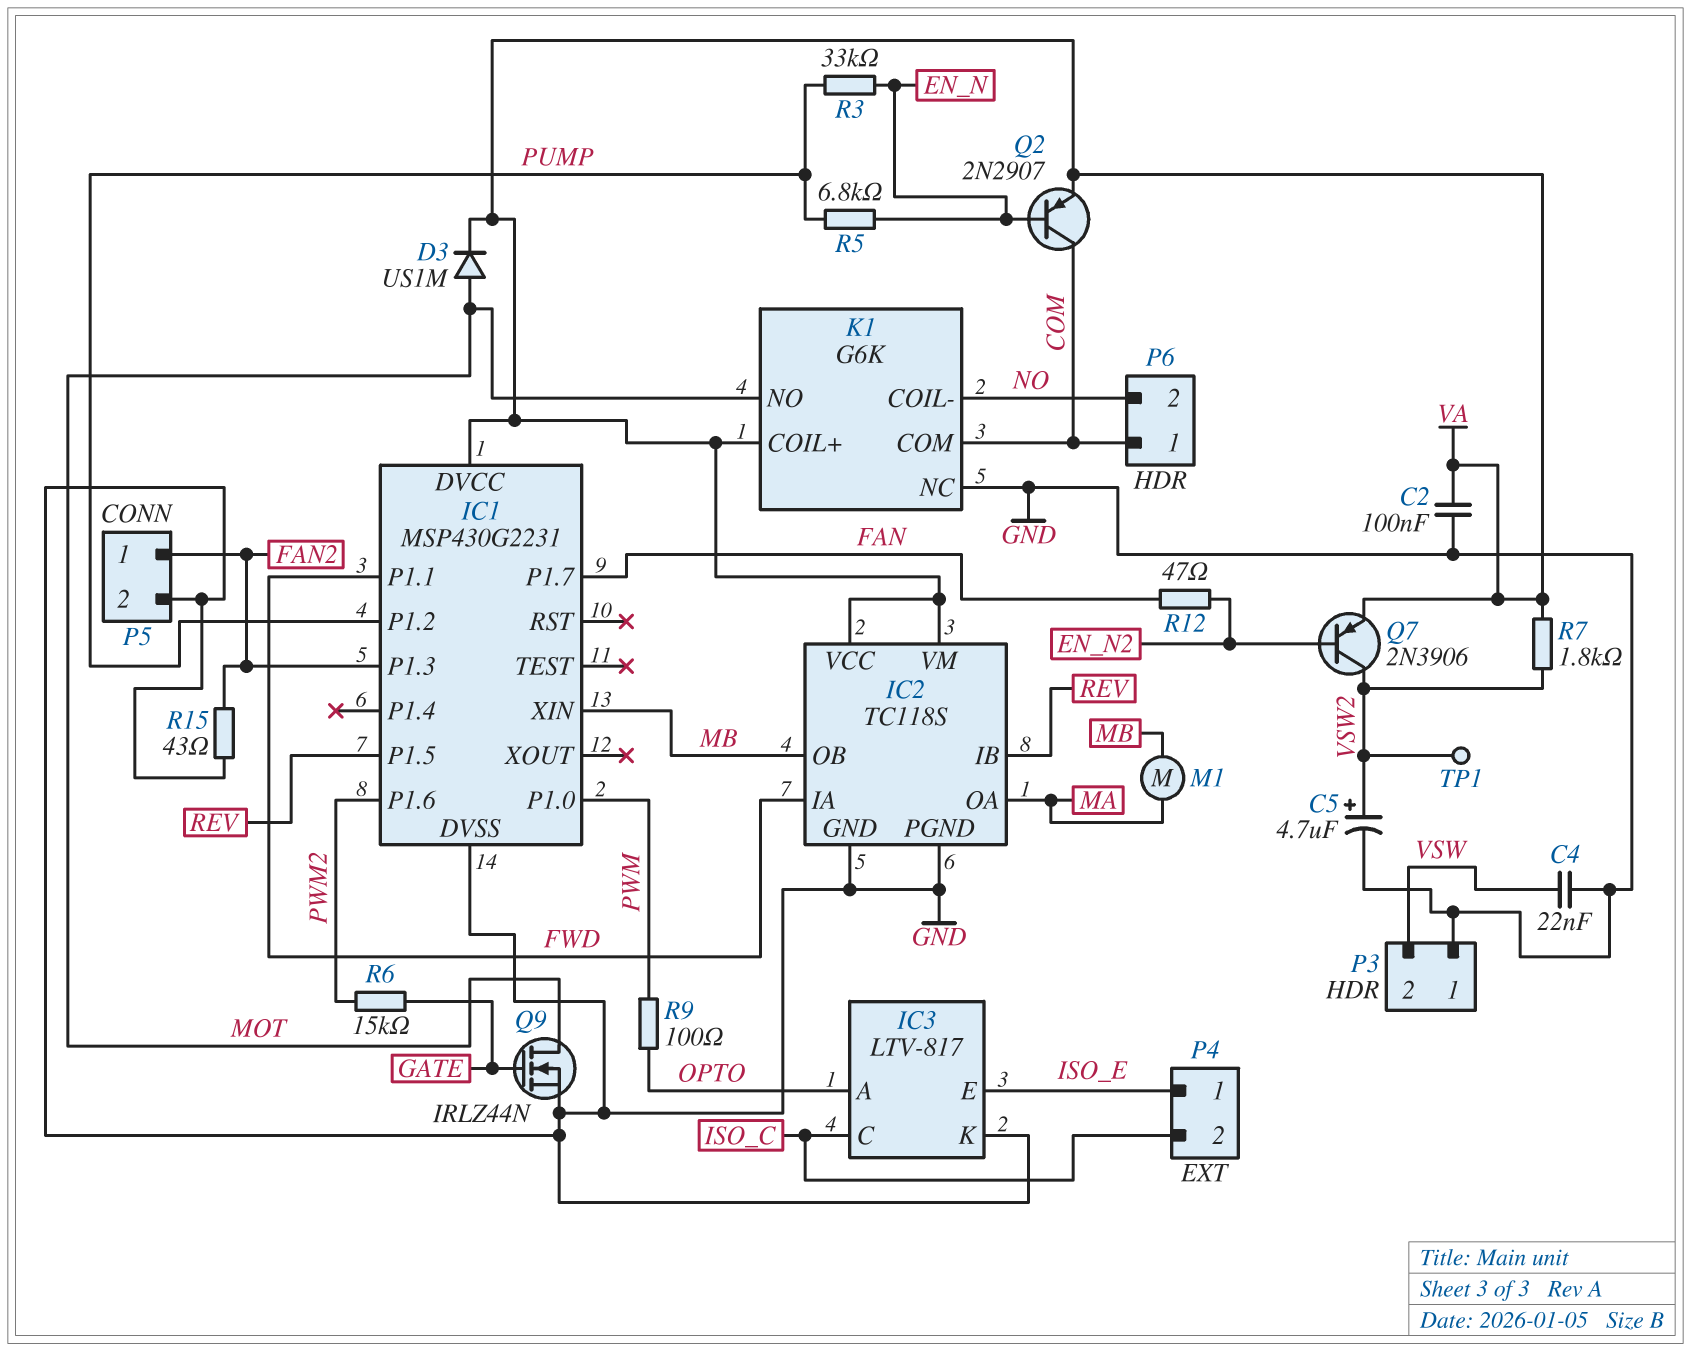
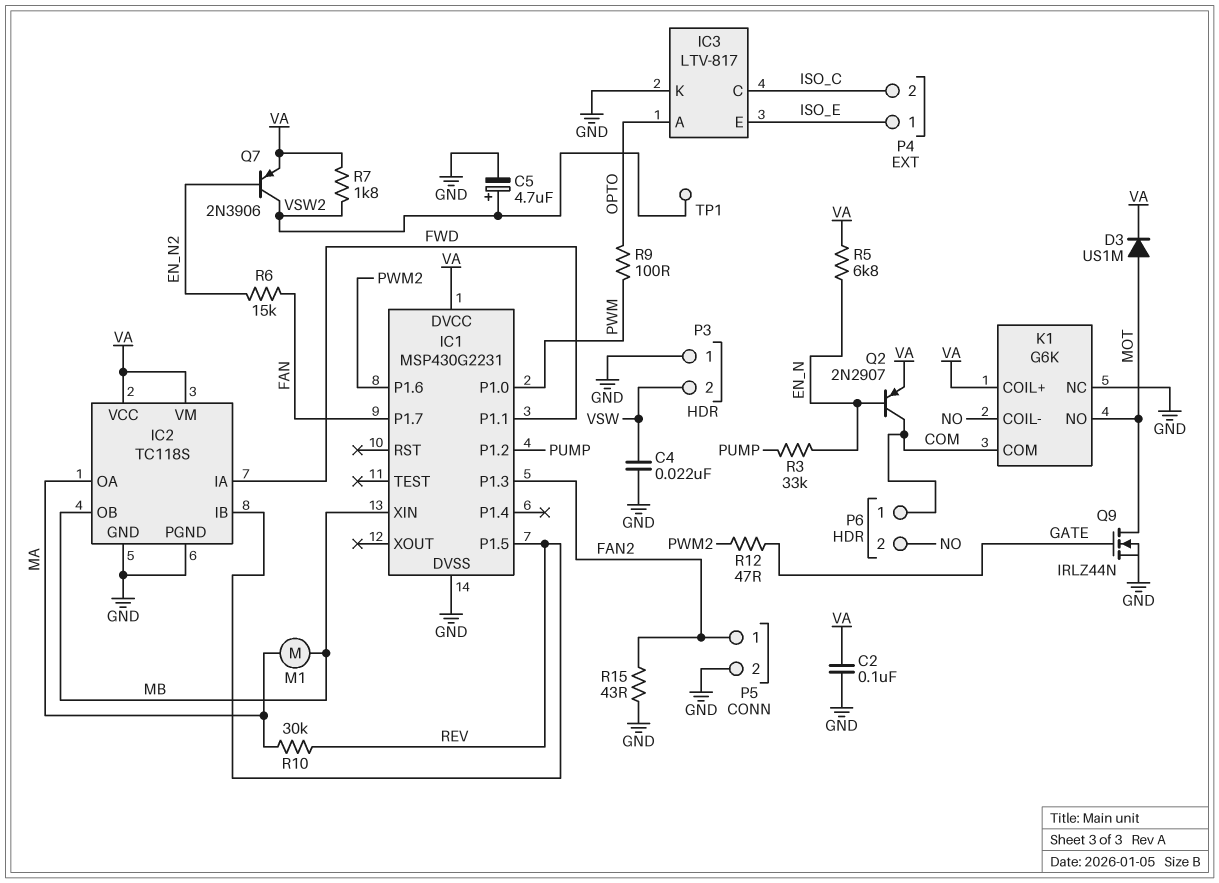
R5: 6.8k (EN_N, PUMP) -> 6.8k (EN_N, VA)
R6: 15k (GATE, PWM2) -> 15k (EN_N2, FAN)
R10: none -> 30k (MA, REV)
R12: 47 (EN_N2, FAN) -> 47 (GATE, PWM2)

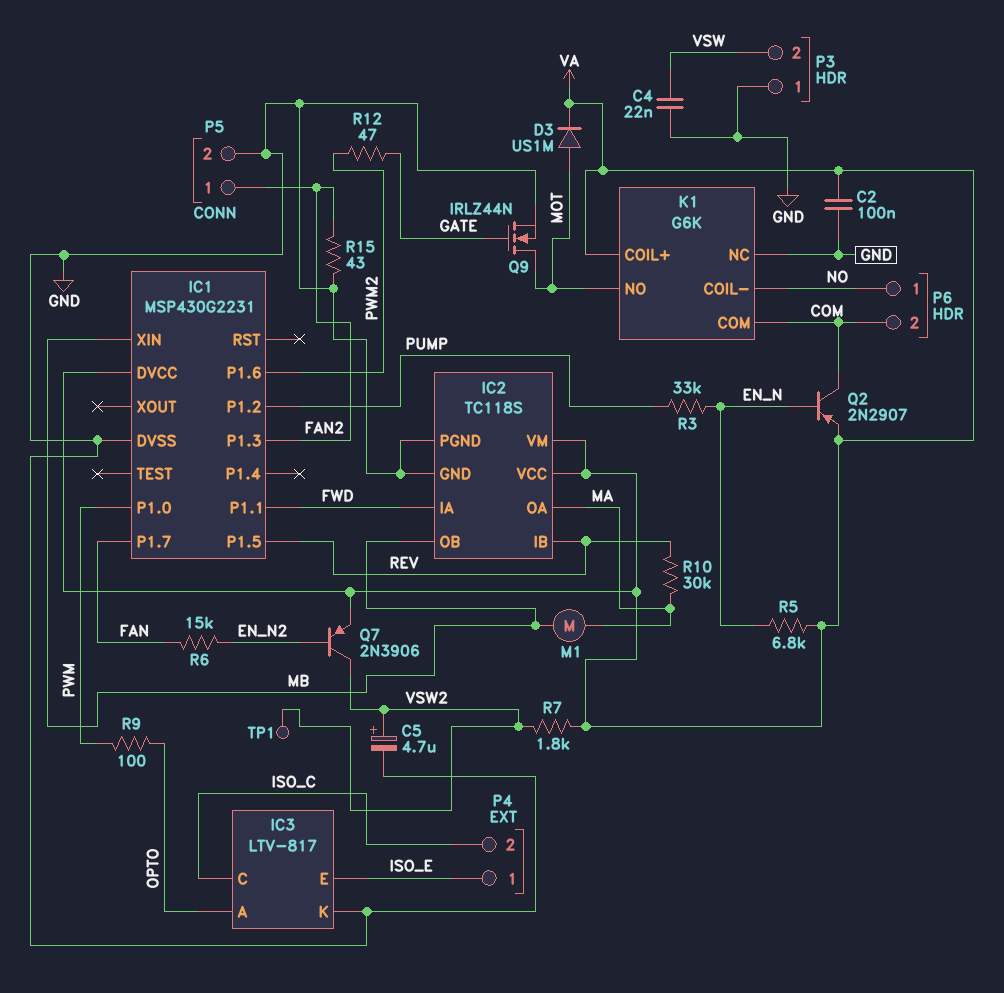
P6 pin 1: COM -> NO
P6 pin 2: NO -> COM

